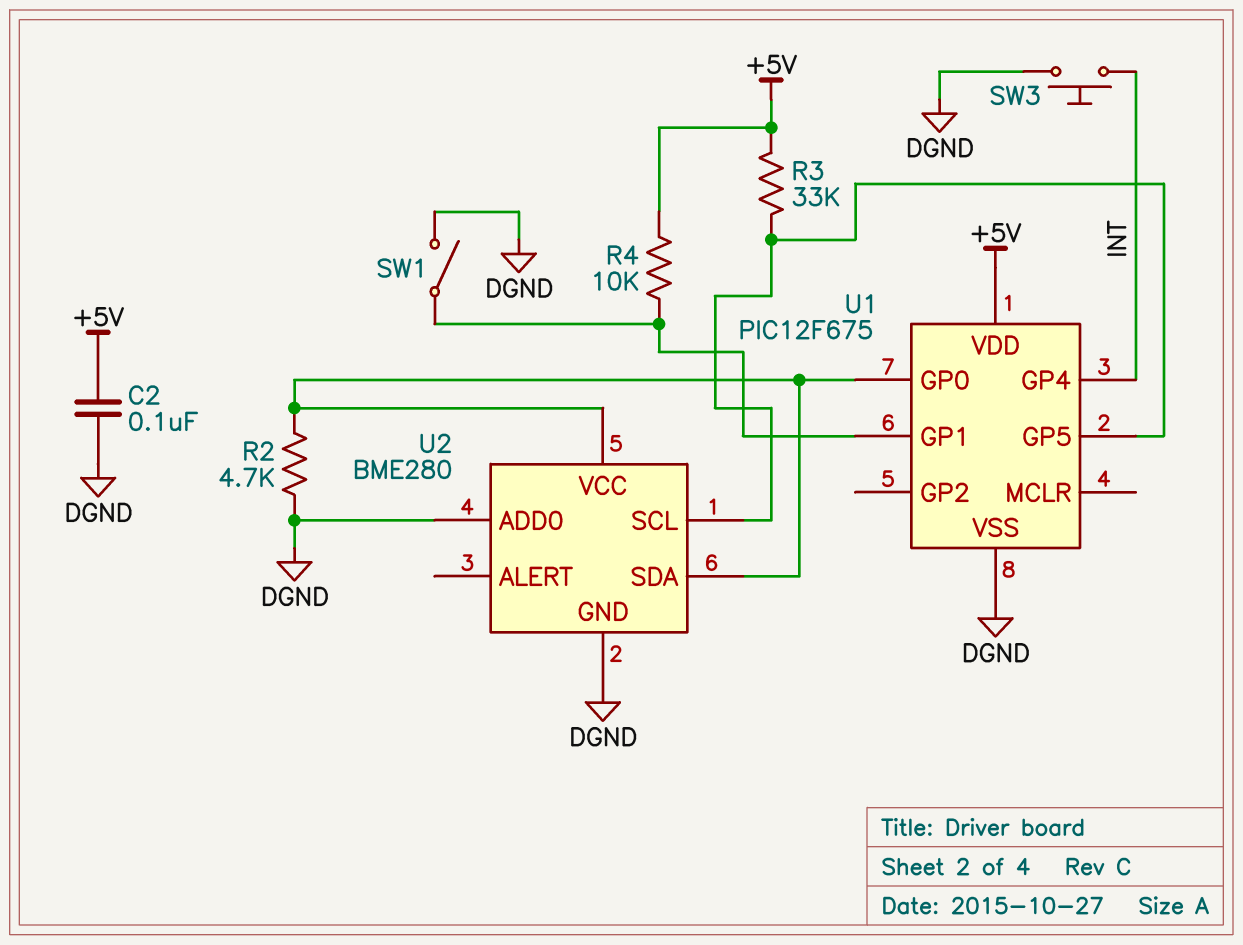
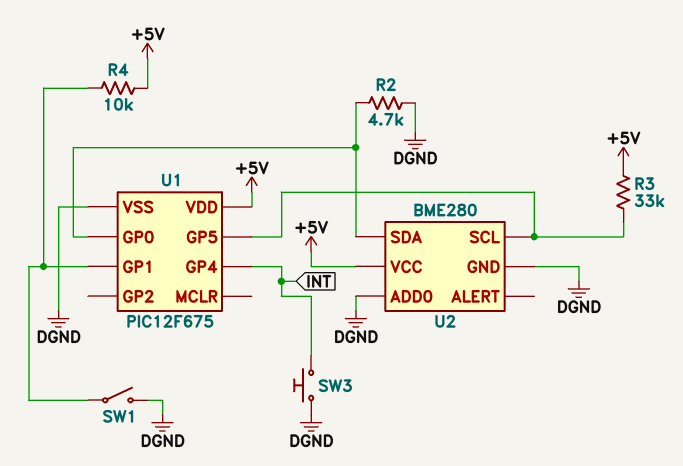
C2: 100nF (+5V, DGND) -> none
U2 pin VCC: U1/GP0 -> +5V

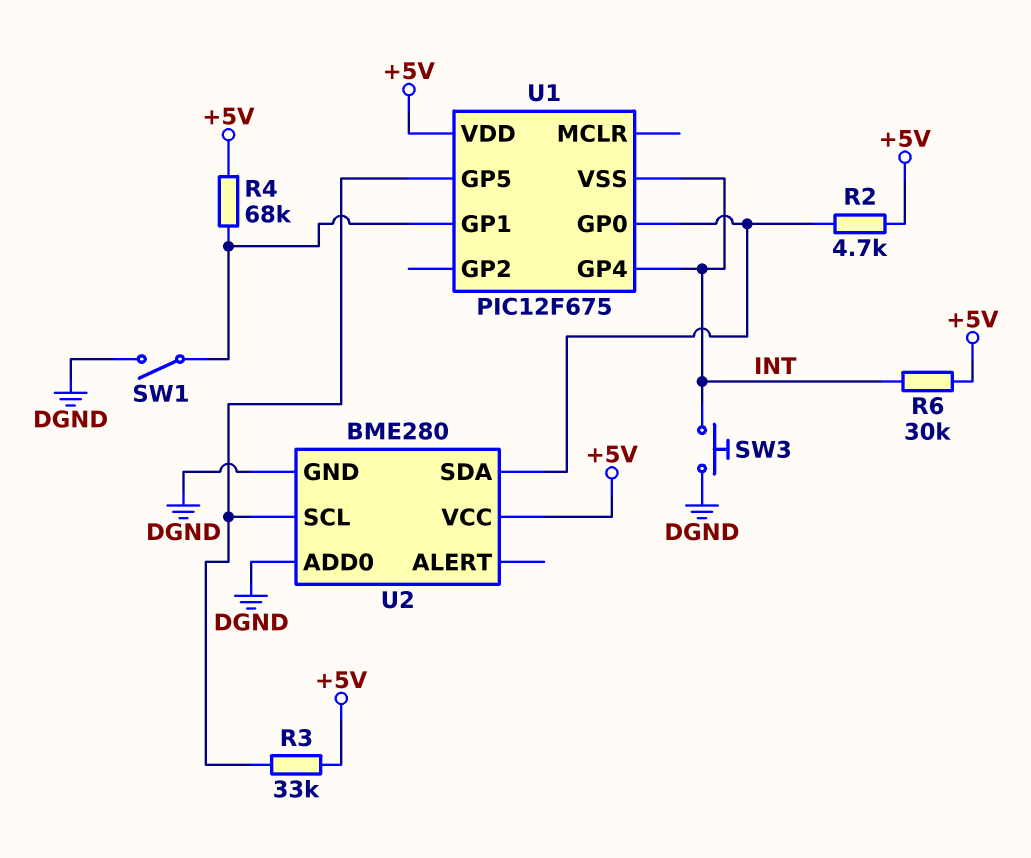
R2: 4.7k (DGND, U1/GP0) -> 4.7k (+5V, U1/GP0)
R4: 10k (+5V, U1/GP1) -> 68k (+5V, U1/GP1)
R6: none -> 30k (+5V, INT)
U1 pin VSS: DGND -> INT

